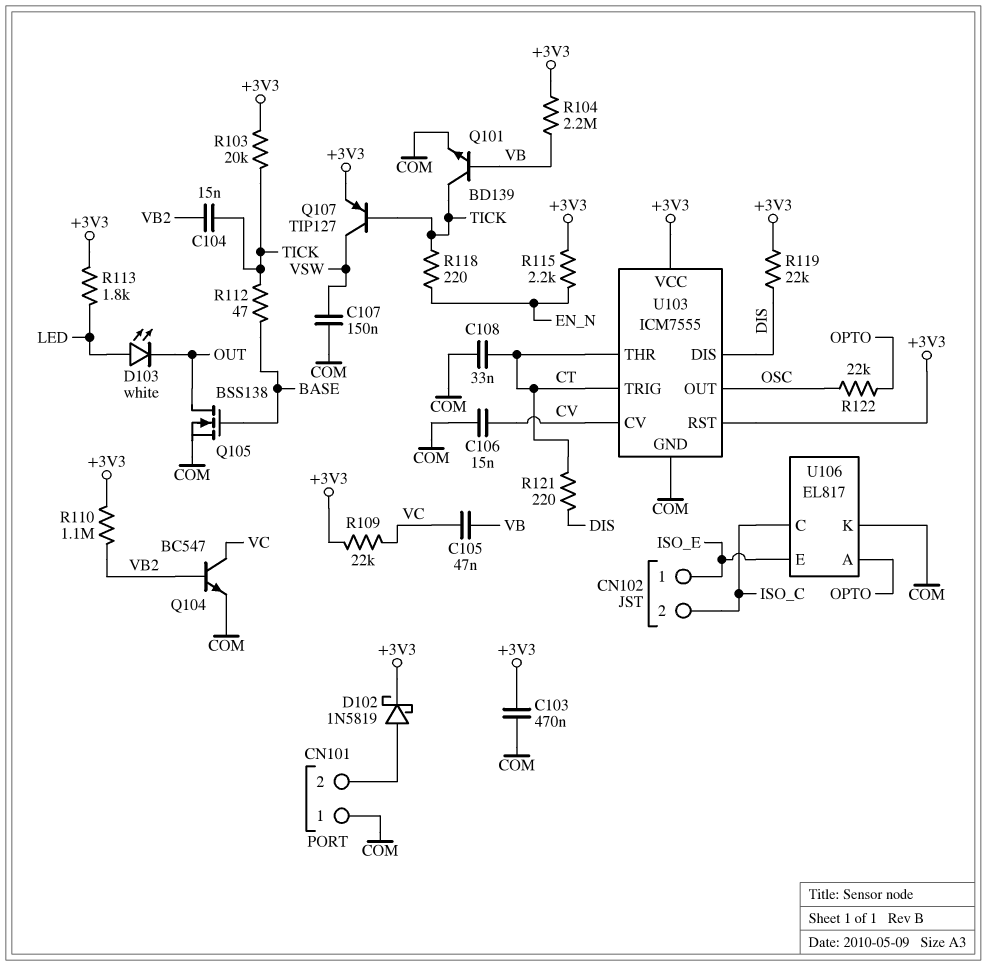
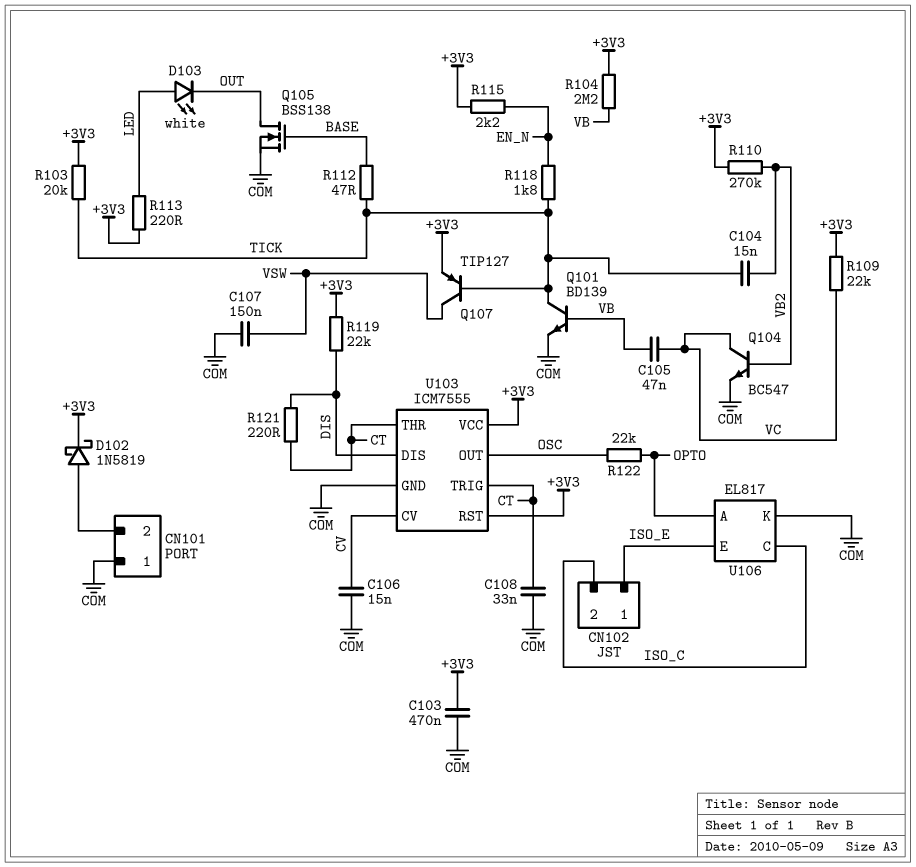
R110: 1.1M (+3V3, VB2) -> 270k (+3V3, VB2)
R113: 1.8k (+3V3, LED) -> 220 (+3V3, LED)
R118: 220 (EN_N, TICK) -> 1.8k (EN_N, TICK)

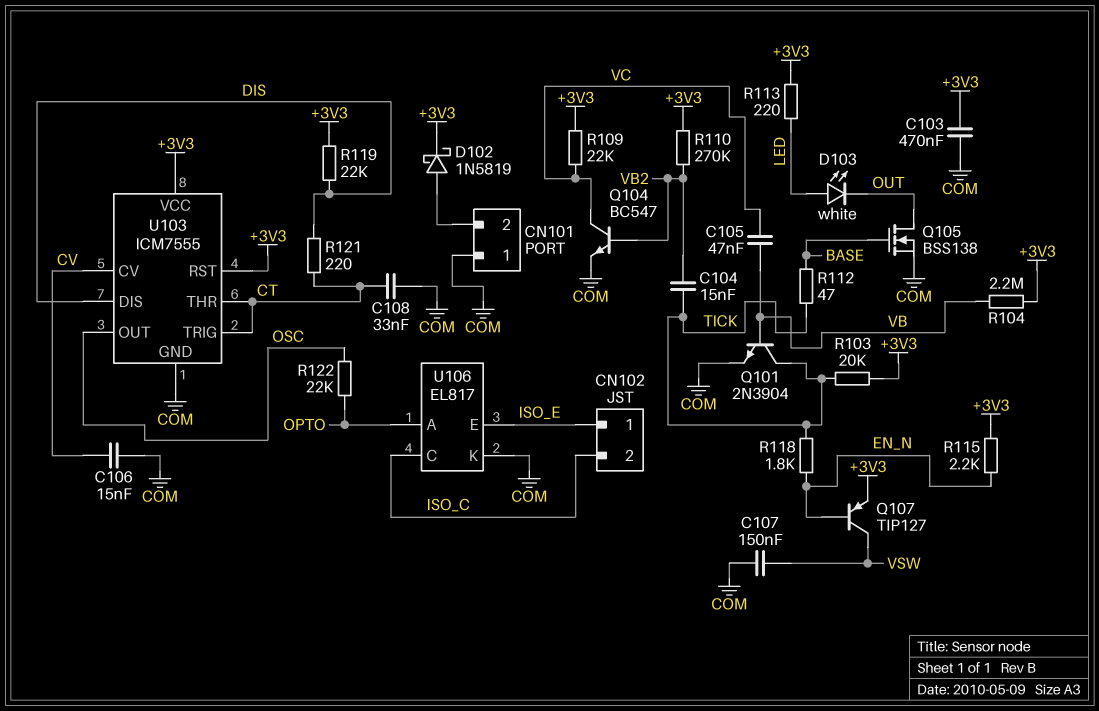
Q101: NPN BD139 (B VB, C TICK, E COM) -> NPN 2N3904 (B VB, C TICK, E COM)
Q107: PNP TIP127 (B TICK, C VSW, E +3V3) -> PNP TIP127 (B EN_N, C VSW, E +3V3)

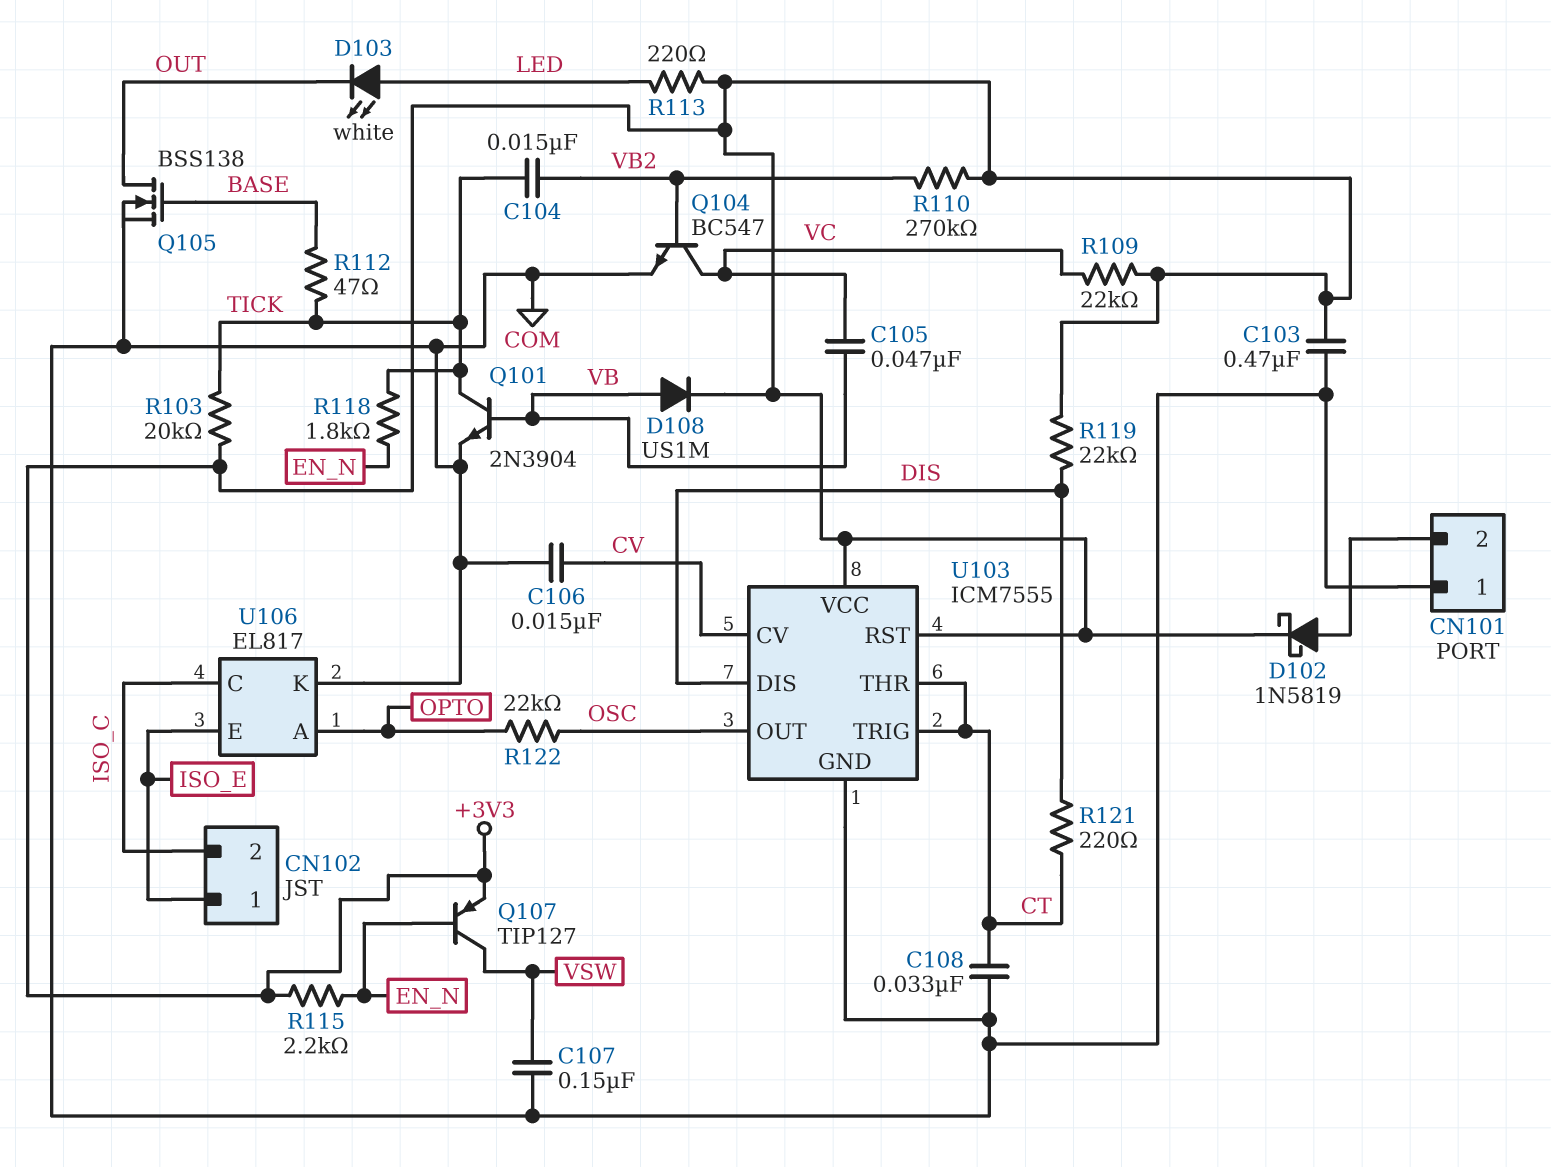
D108: none -> diode US1M (A VB, K +3V3)
R104: 2.2M (+3V3, VB) -> none

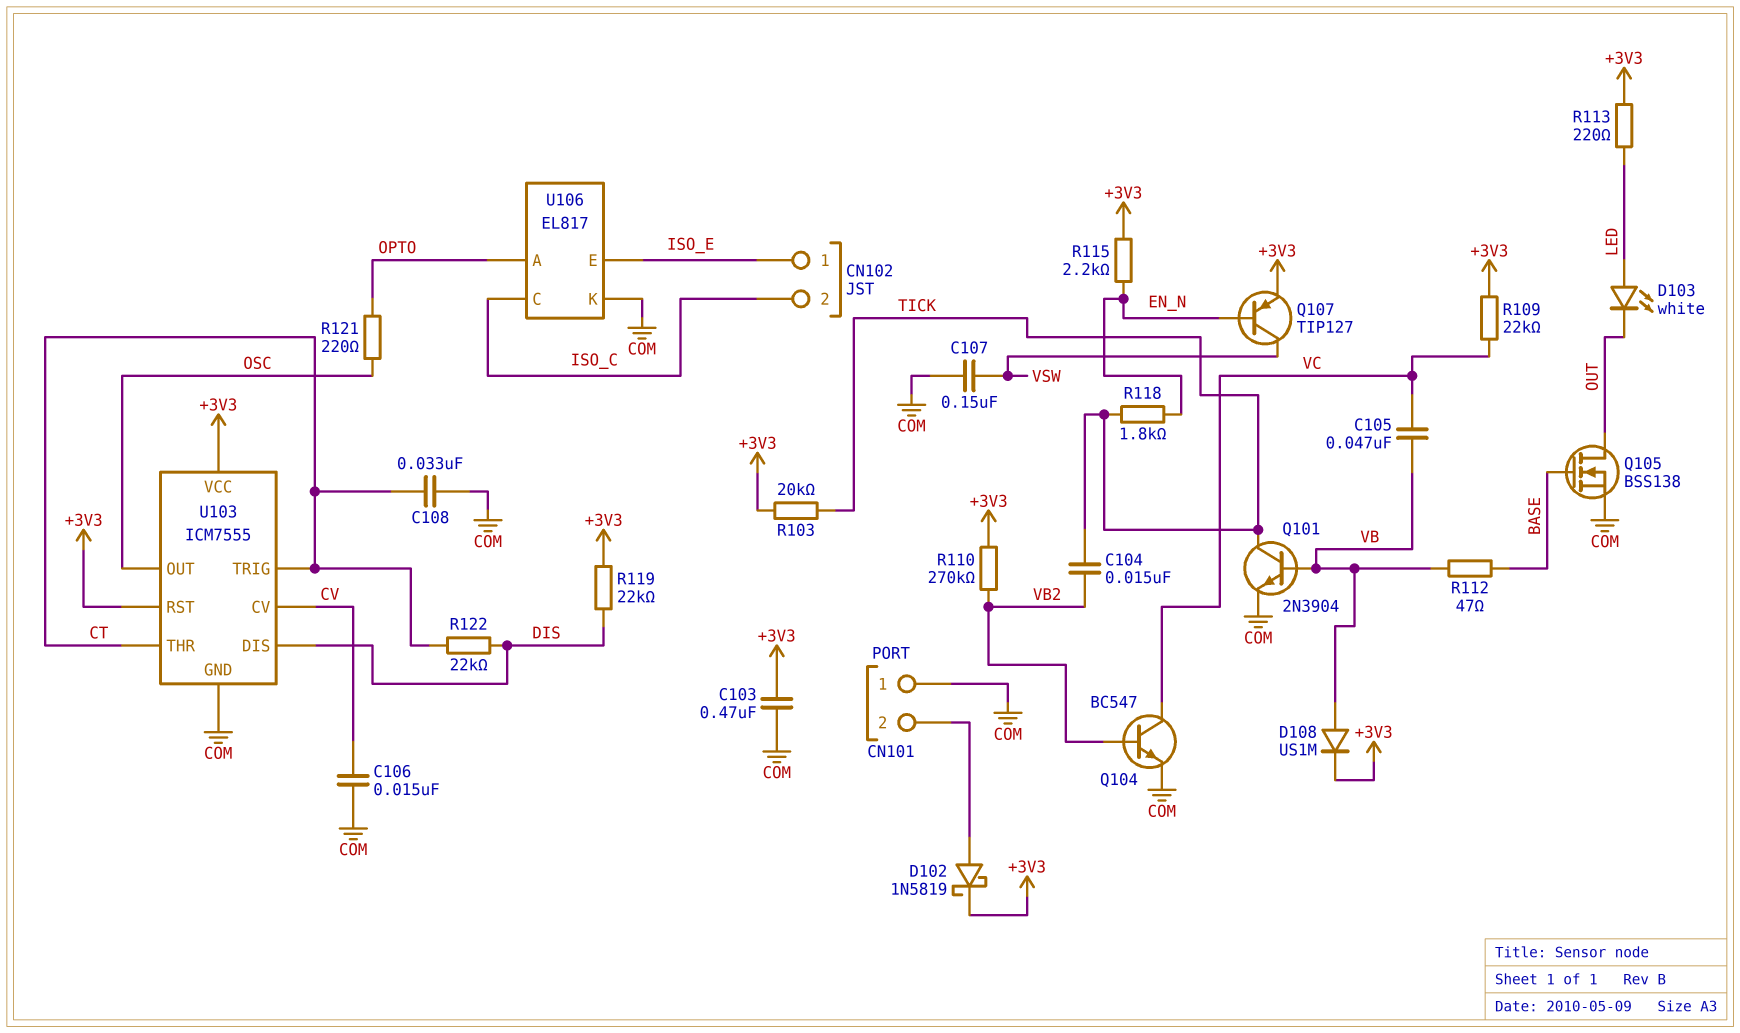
R112: 47 (BASE, TICK) -> 47 (BASE, VB)
R121: 220 (CT, DIS) -> 220 (OPTO, OSC)
R122: 22k (OPTO, OSC) -> 22k (CT, DIS)

